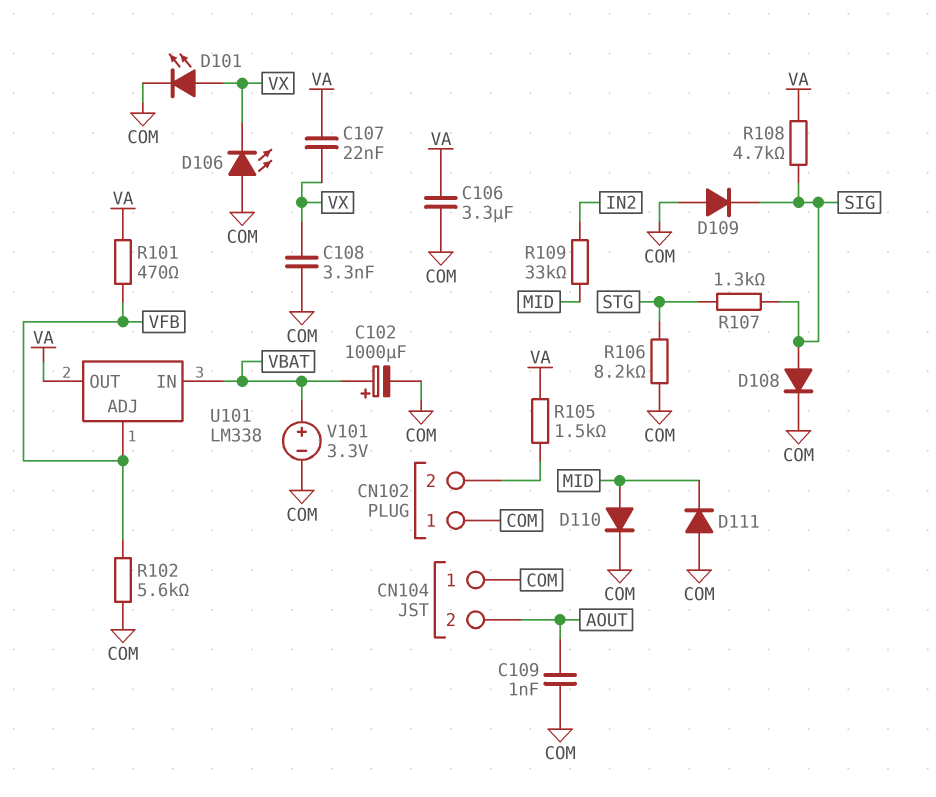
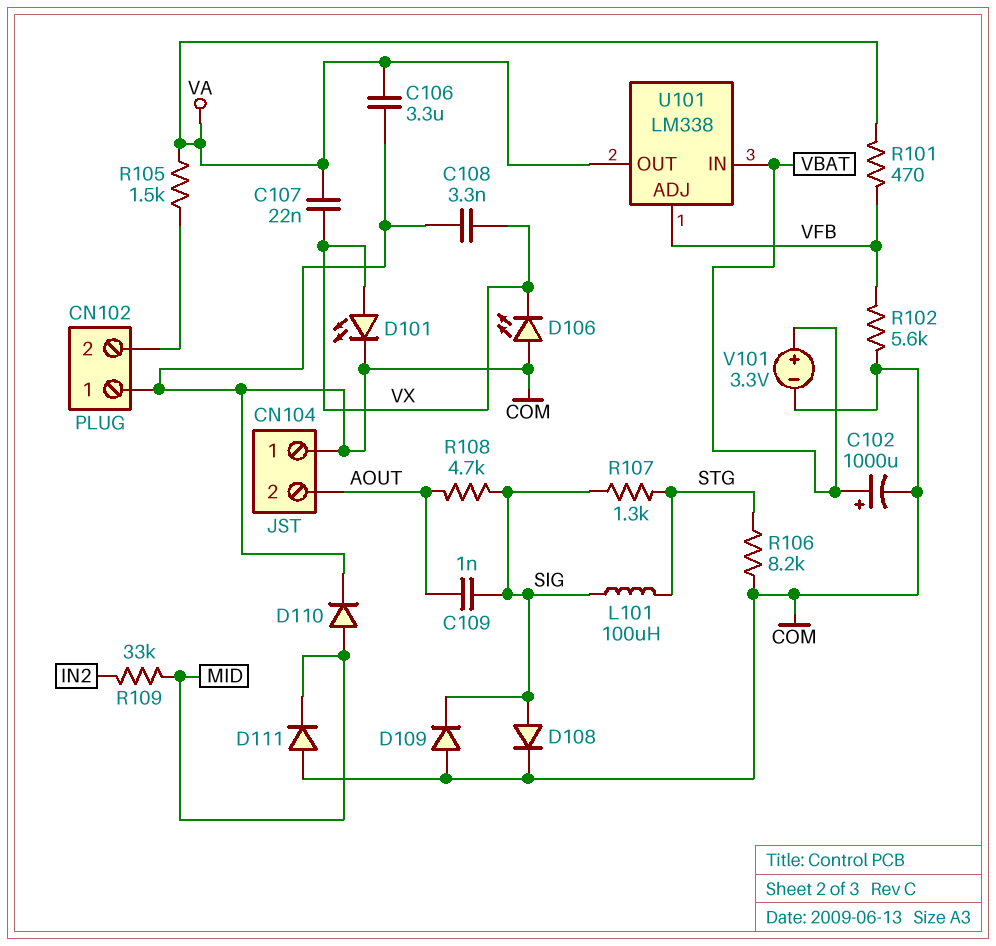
C109: 1nF (AOUT, COM) -> 1nF (AOUT, SIG)
L101: none -> 100uH (SIG, STG)
R108: 4.7k (SIG, VA) -> 4.7k (AOUT, SIG)

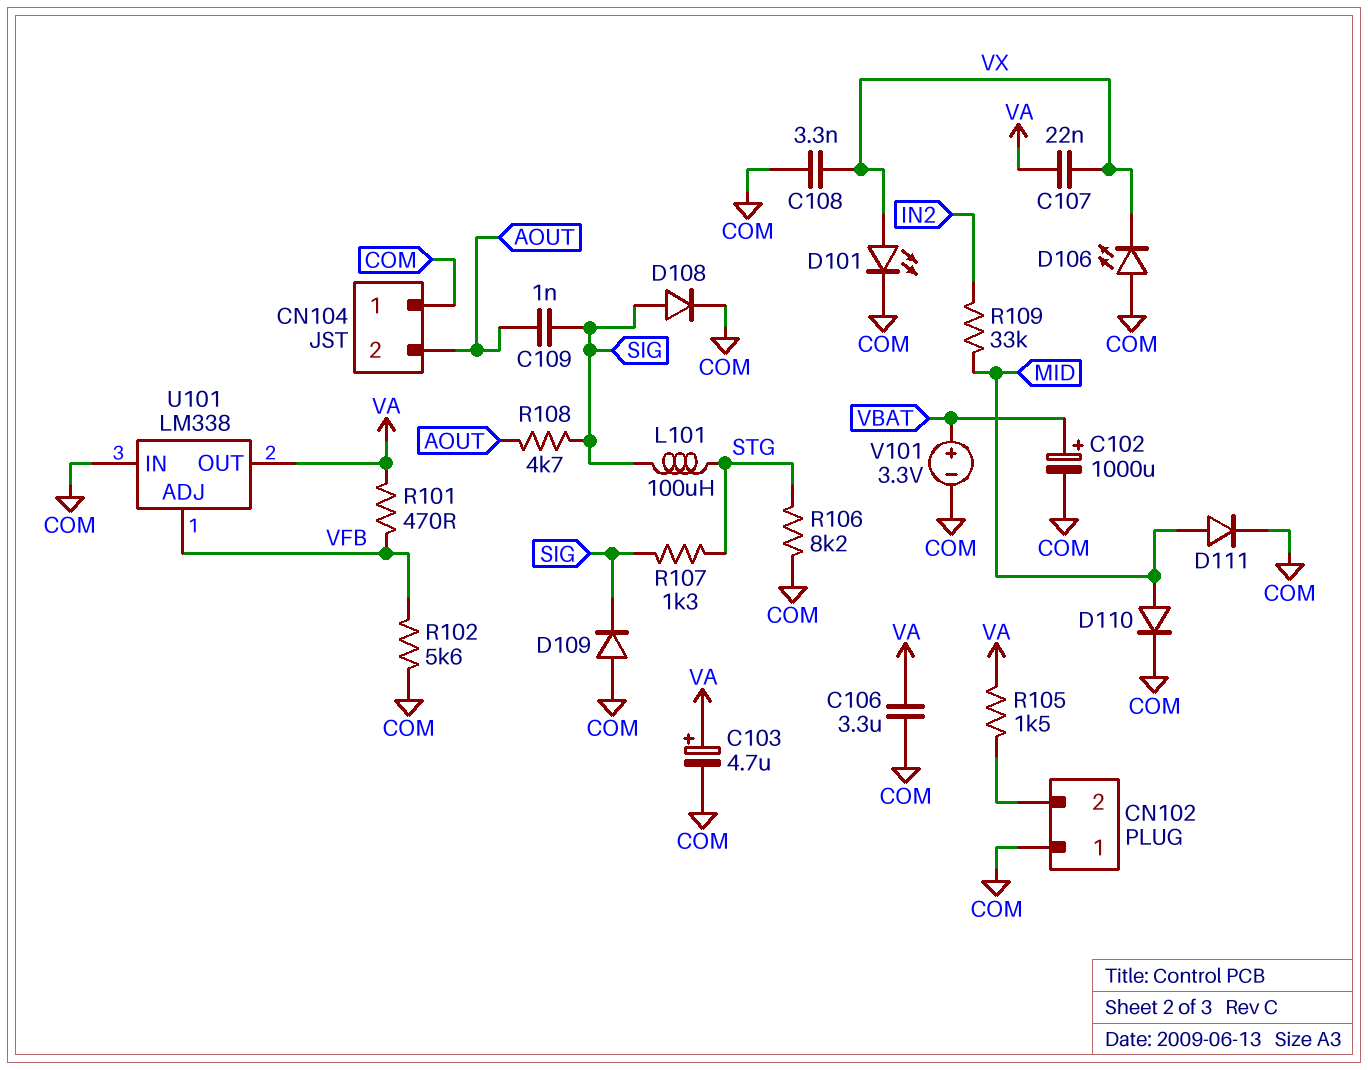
C103: none -> 4.7uF (plus VA, minus COM)
D111: diode (A COM, K MID) -> diode (A MID, K COM)
U101 pin IN: VBAT -> COM

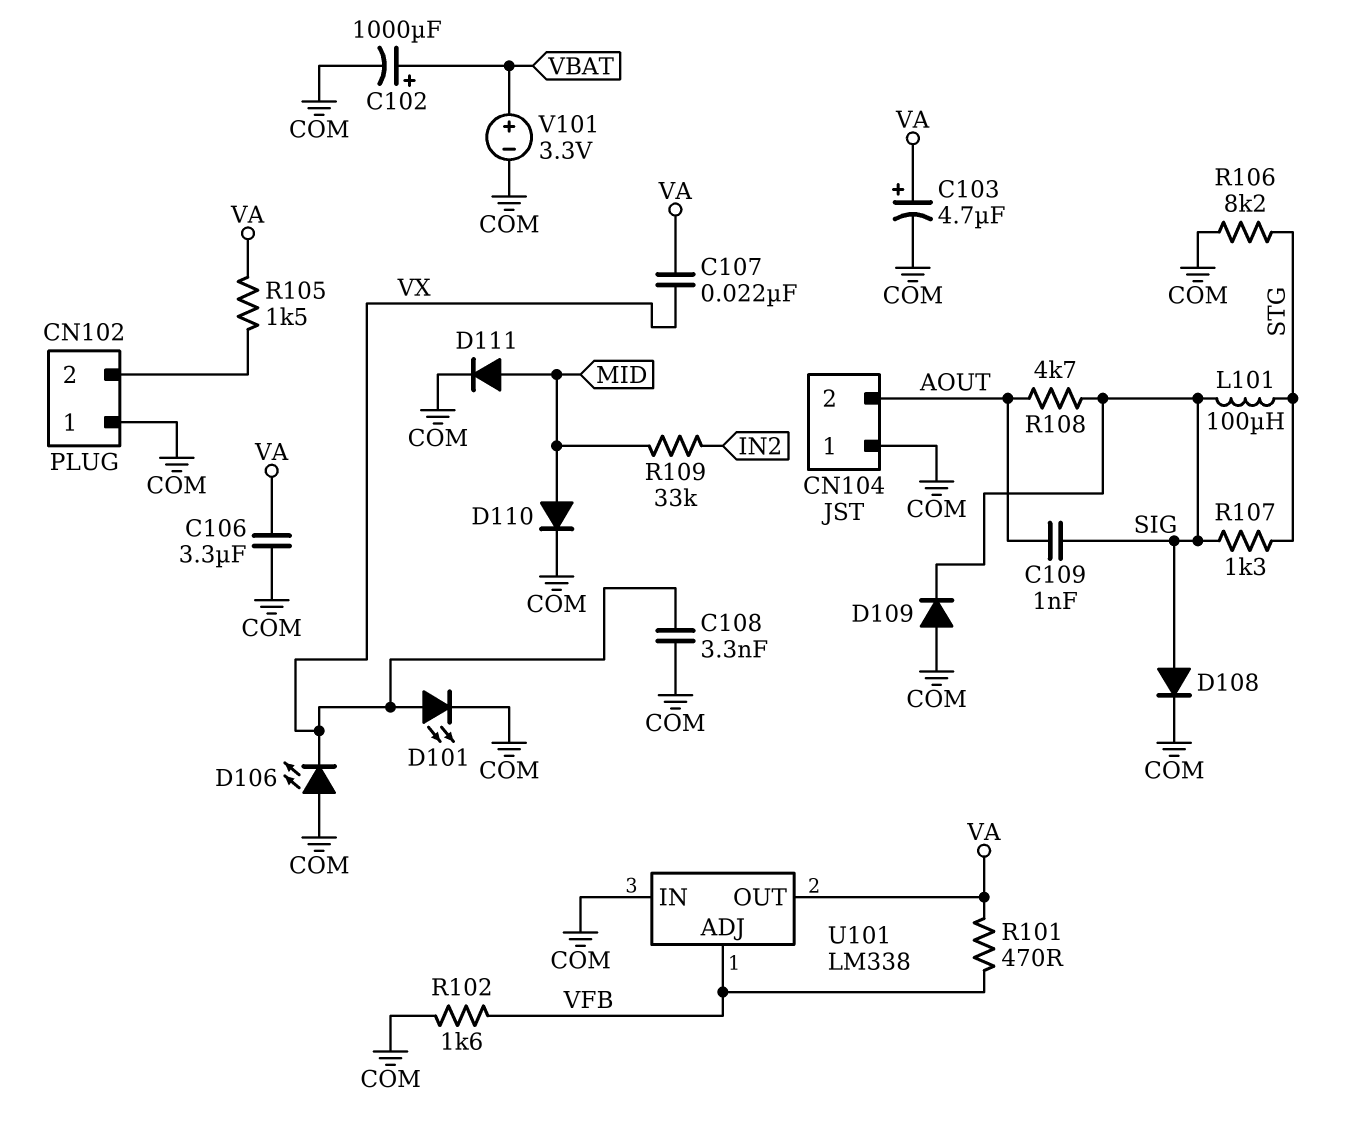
R102: 5.6k (COM, VFB) -> 1.6k (COM, VFB)

